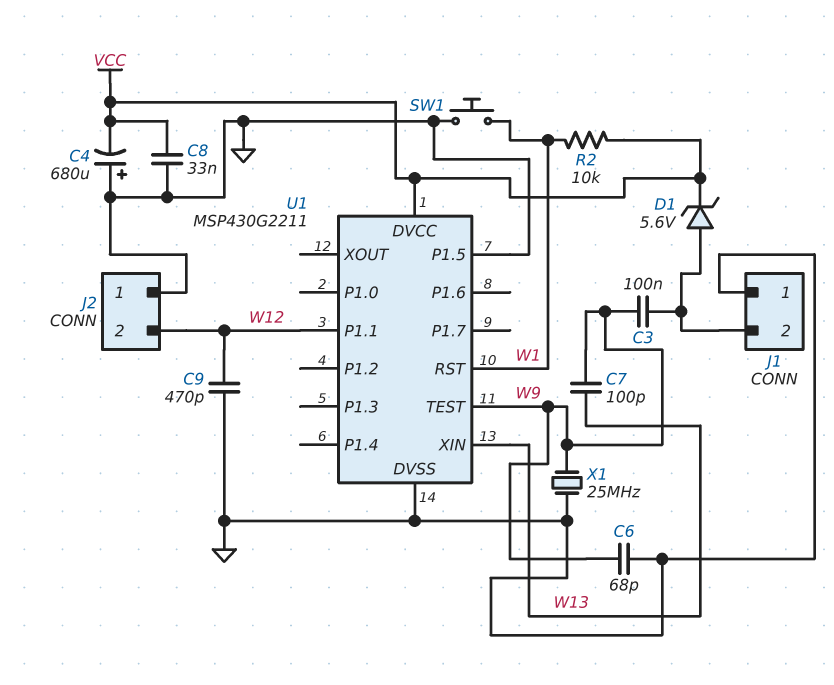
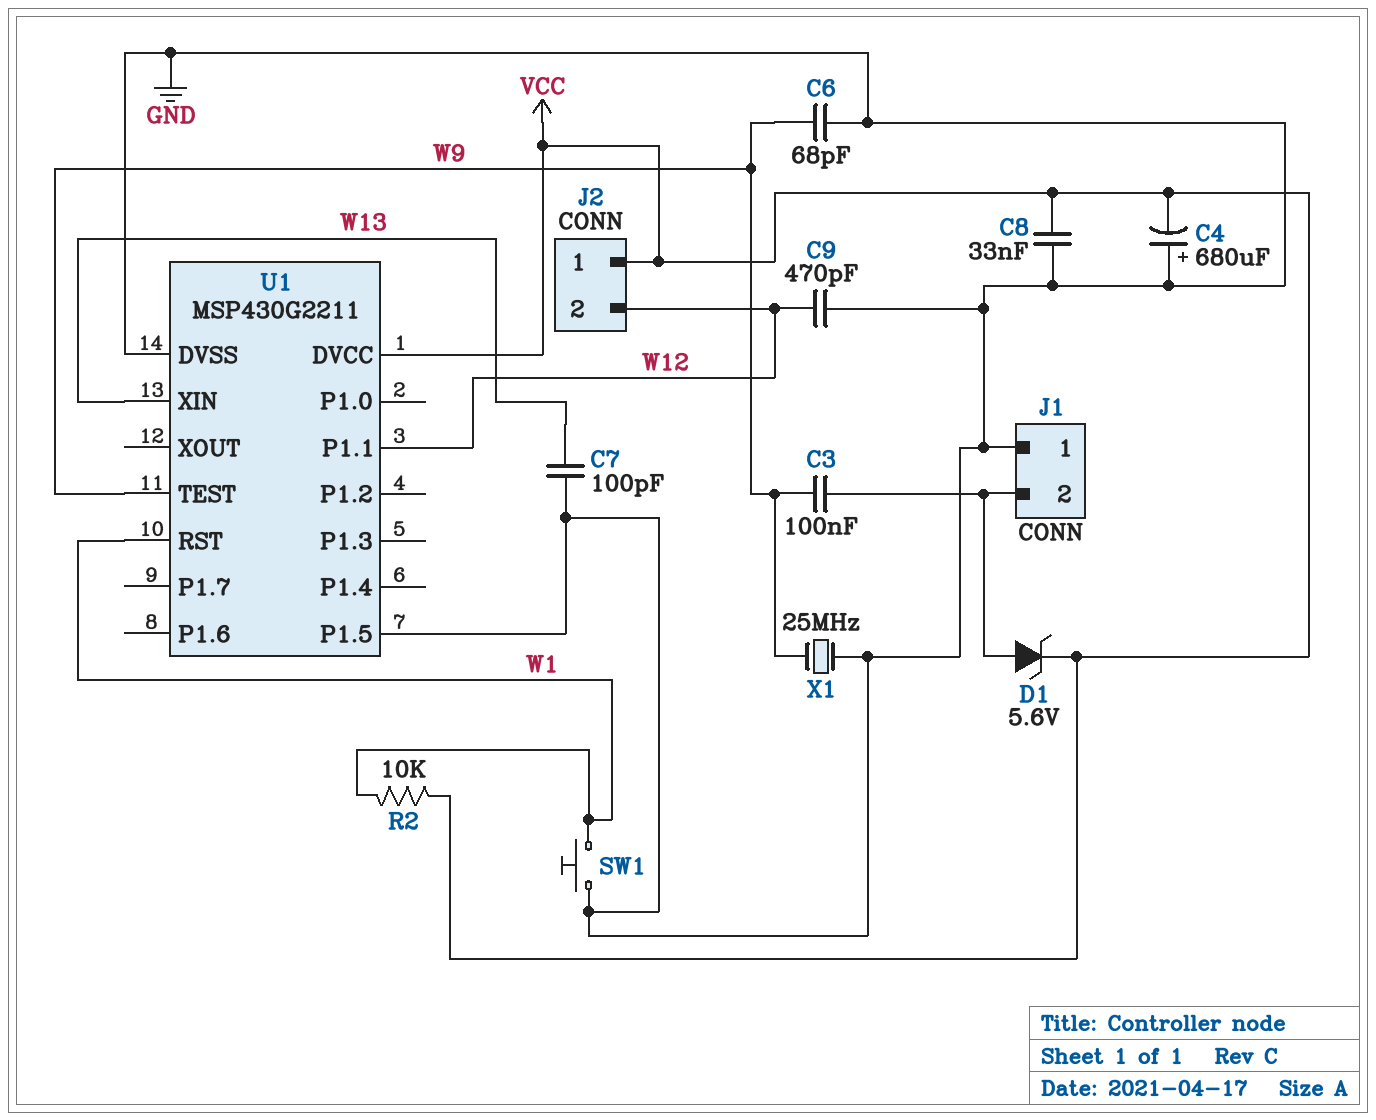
C7: 100pF (W9, W13) -> 100pF (GND, W13)
J2 pin 1: GND -> VCC

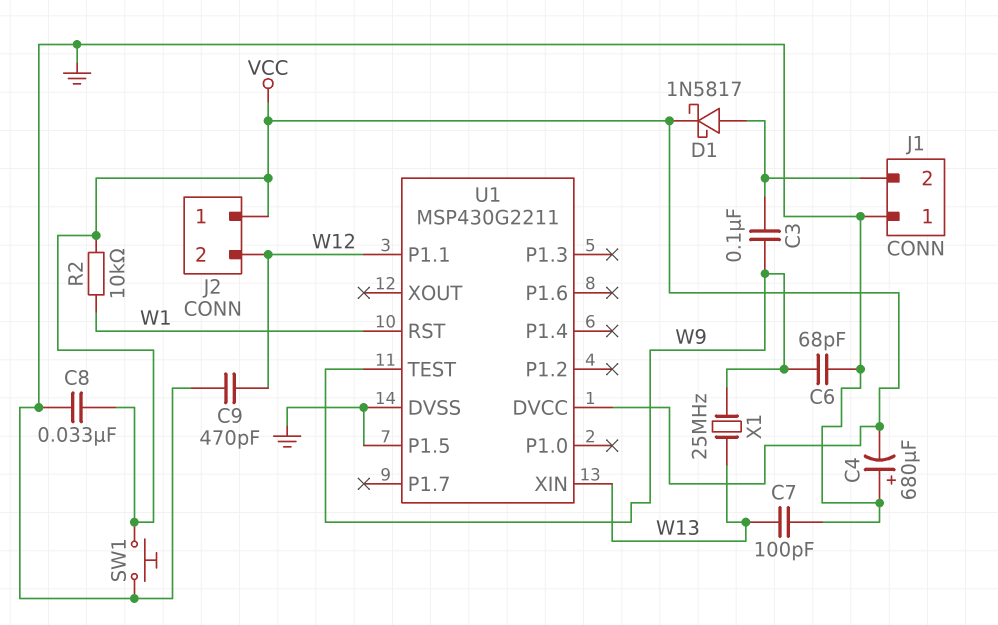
D1: zener 5.6V (A J1/2, K VCC) -> schottky 1N5817 (A J1/2, K VCC)
SW1: button (GND, W1) -> button (GND, VCC)
X1: 25MHz (GND, W9) -> 25MHz (W9, W13)

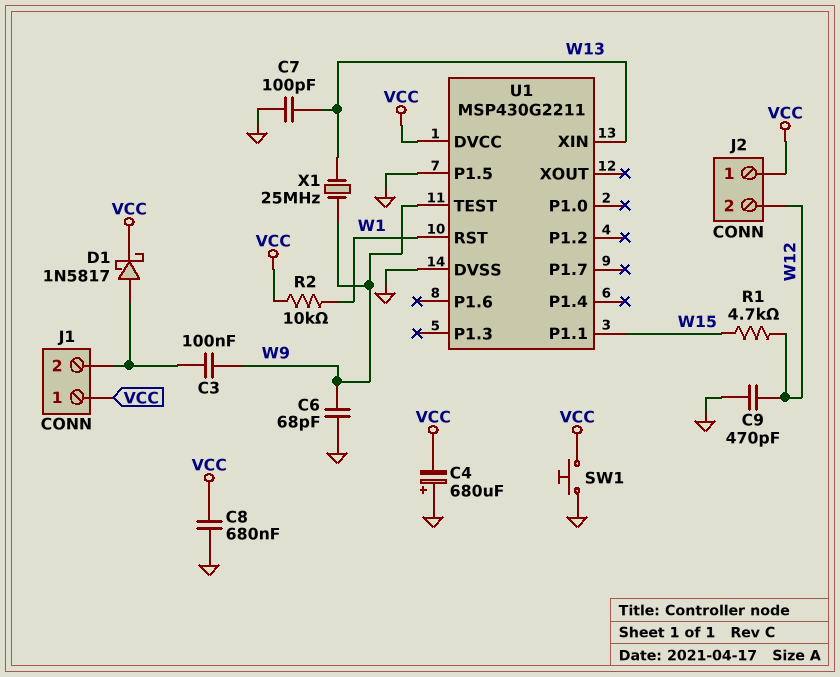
C8: 33nF (GND, VCC) -> 680nF (GND, VCC)
J1 pin 1: GND -> VCC
R1: none -> 4.7k (W12, W15)
U1 pin P1.1: W12 -> W15

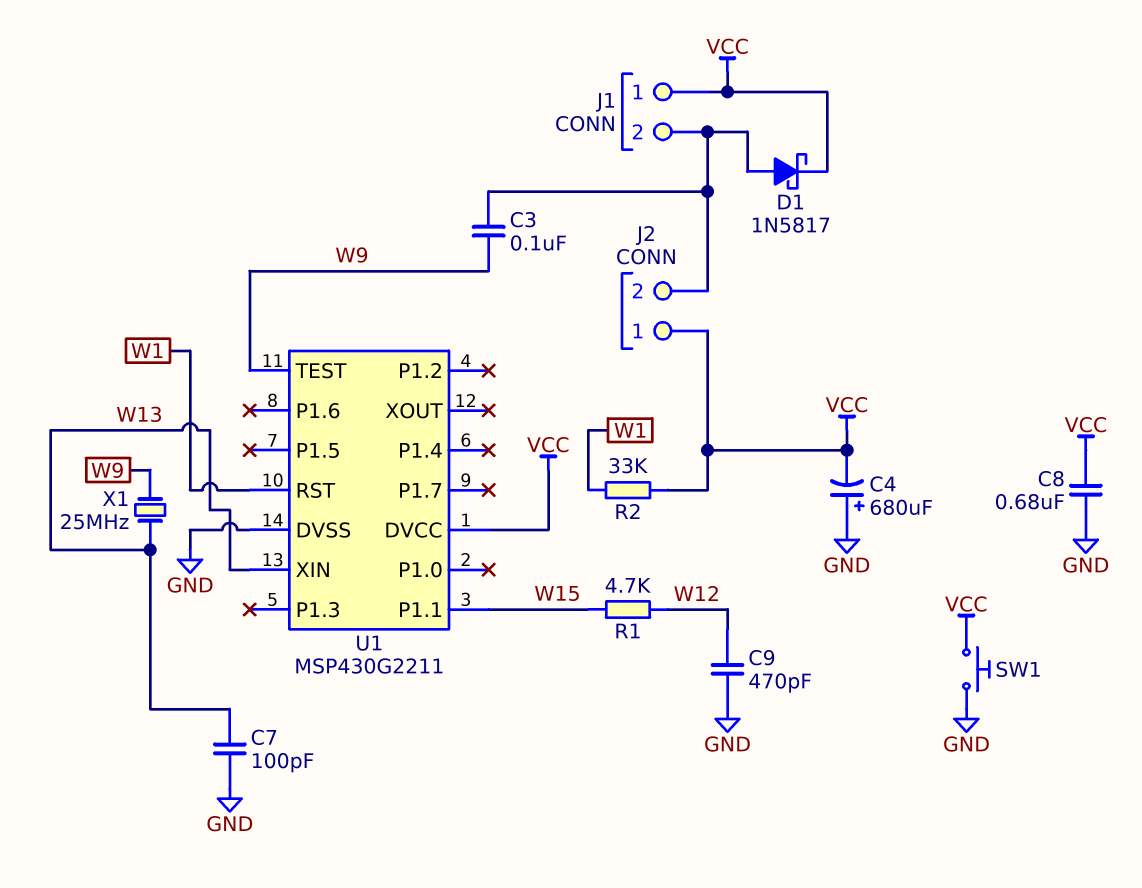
C6: 68pF (GND, W9) -> none
J2 pin 2: W12 -> J1/2
R2: 10k (VCC, W1) -> 33k (VCC, W1)
U1 pin P1.5: GND -> none

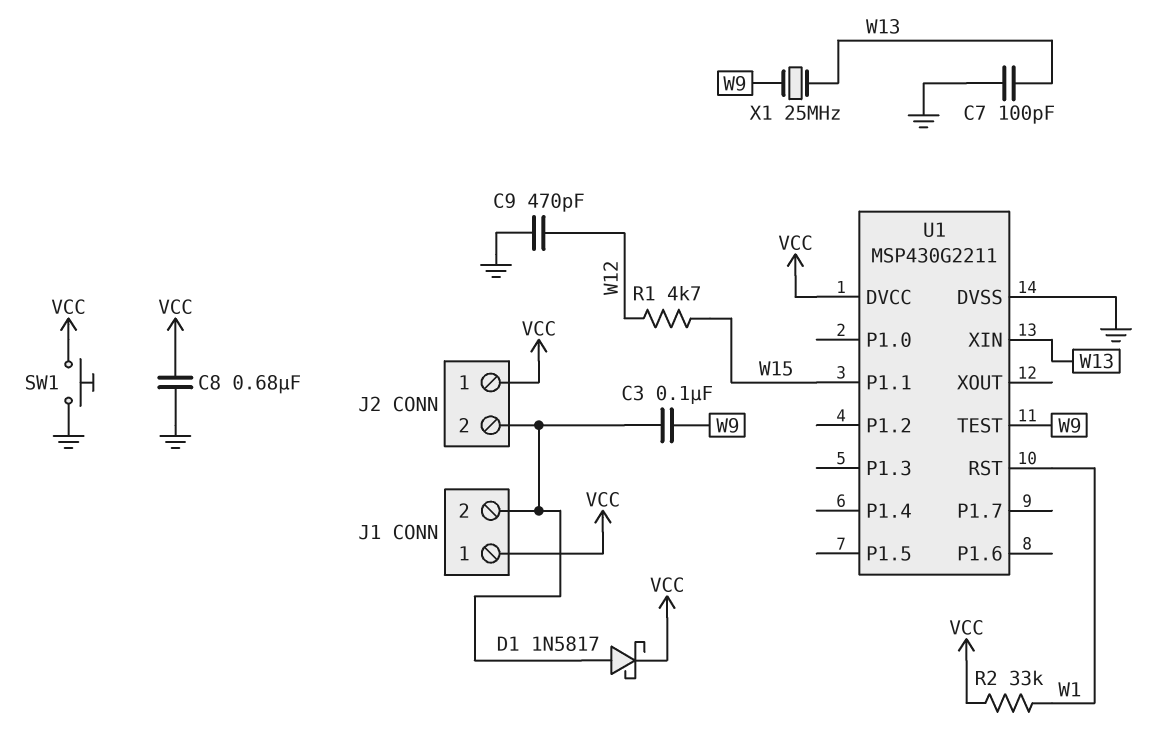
C4: 680uF (plus GND, minus VCC) -> none

